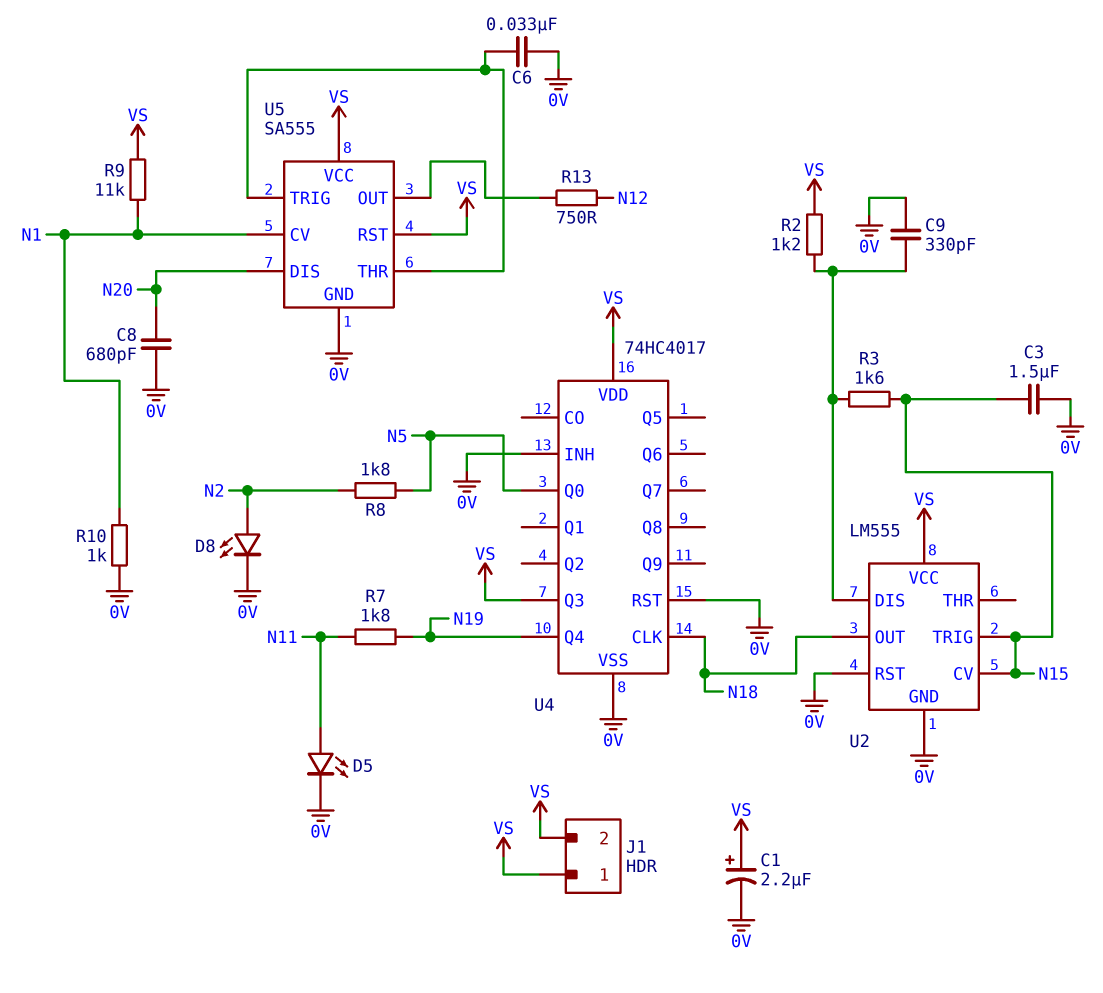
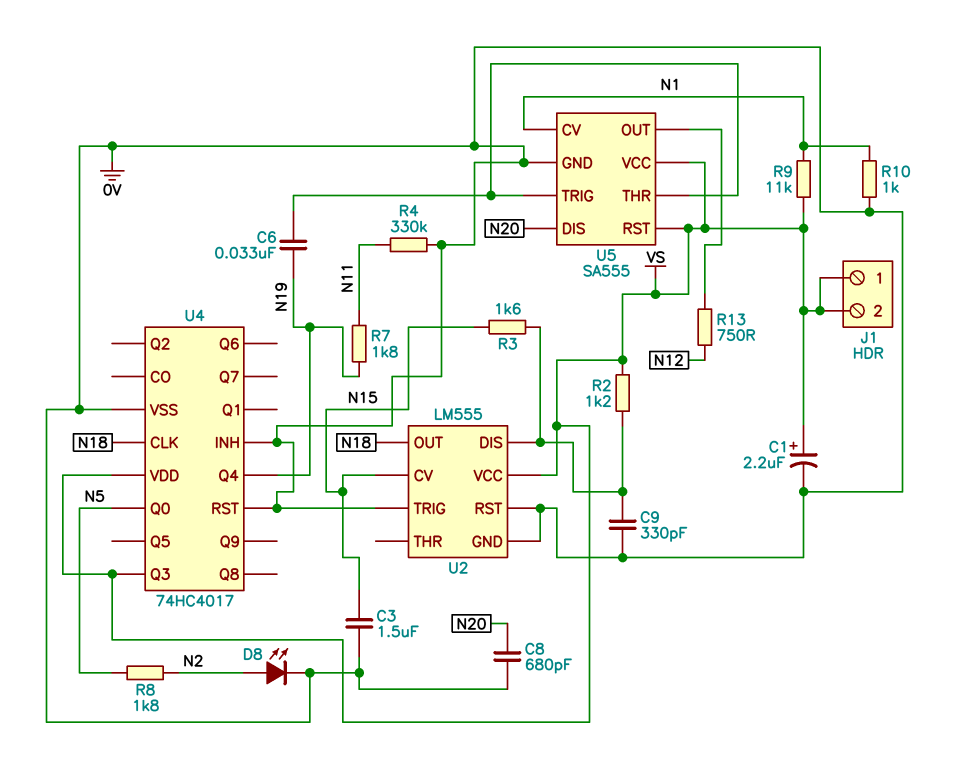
C6: 33nF (0V, U5/THR) -> 33nF (N19, U5/THR)
D5: LED (A N11, K 0V) -> none
R4: none -> 330k (0V, N11)
U2 pin TRIG: N15 -> 0V

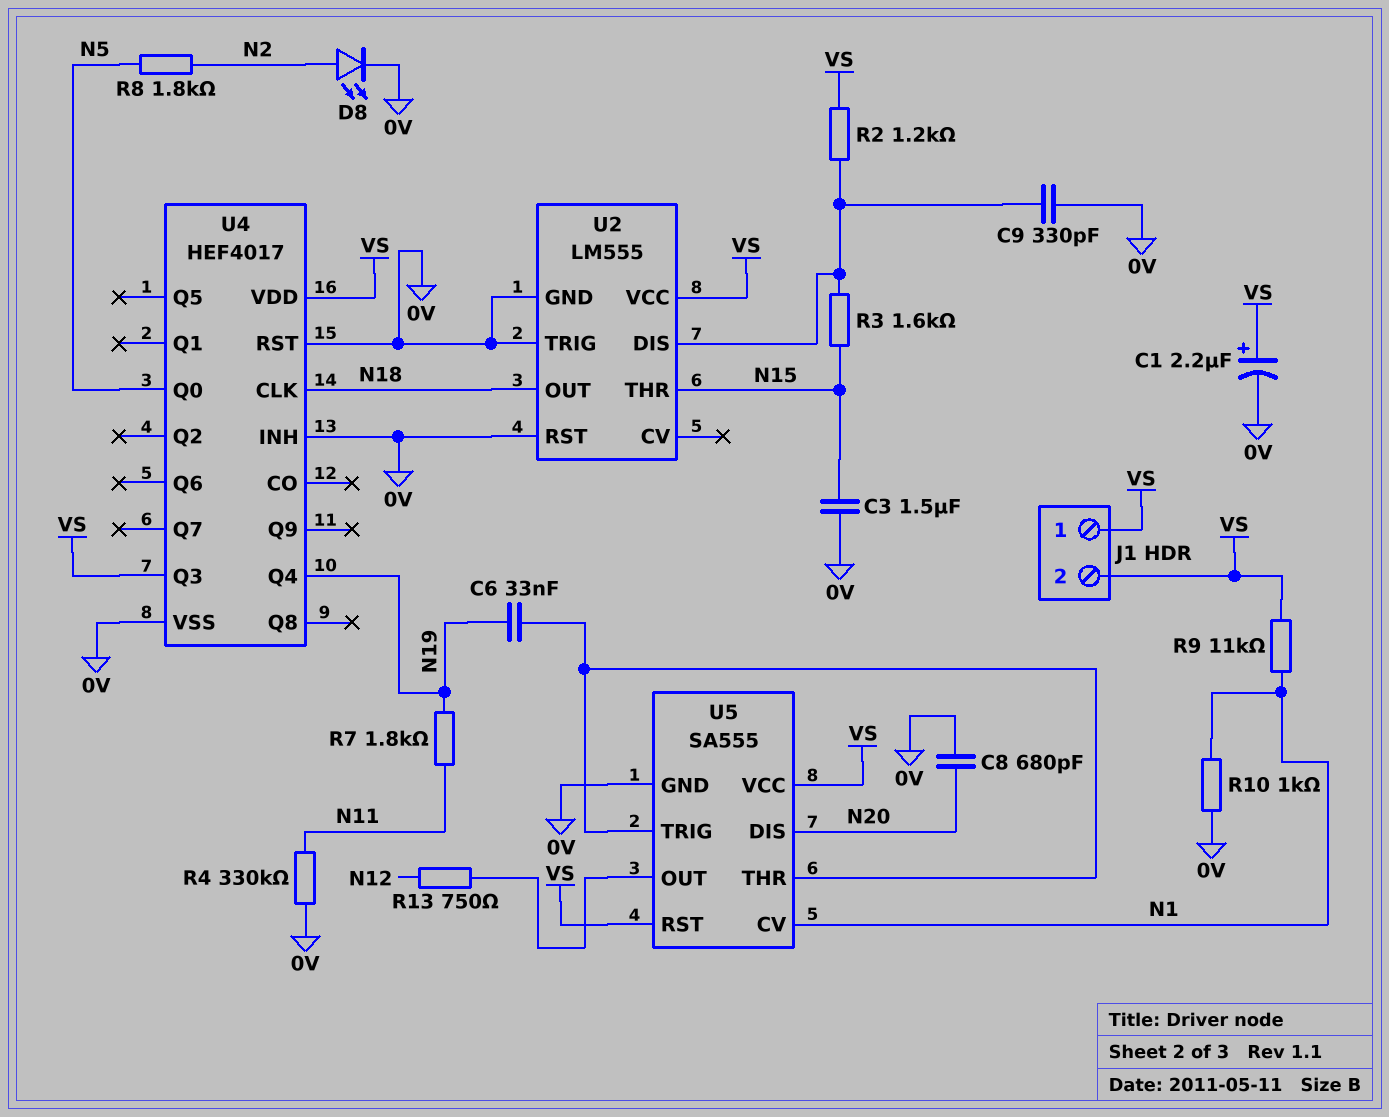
U2 pin CV: N15 -> none
U2 pin THR: none -> N15
U4: 74HC4017 -> HEF4017

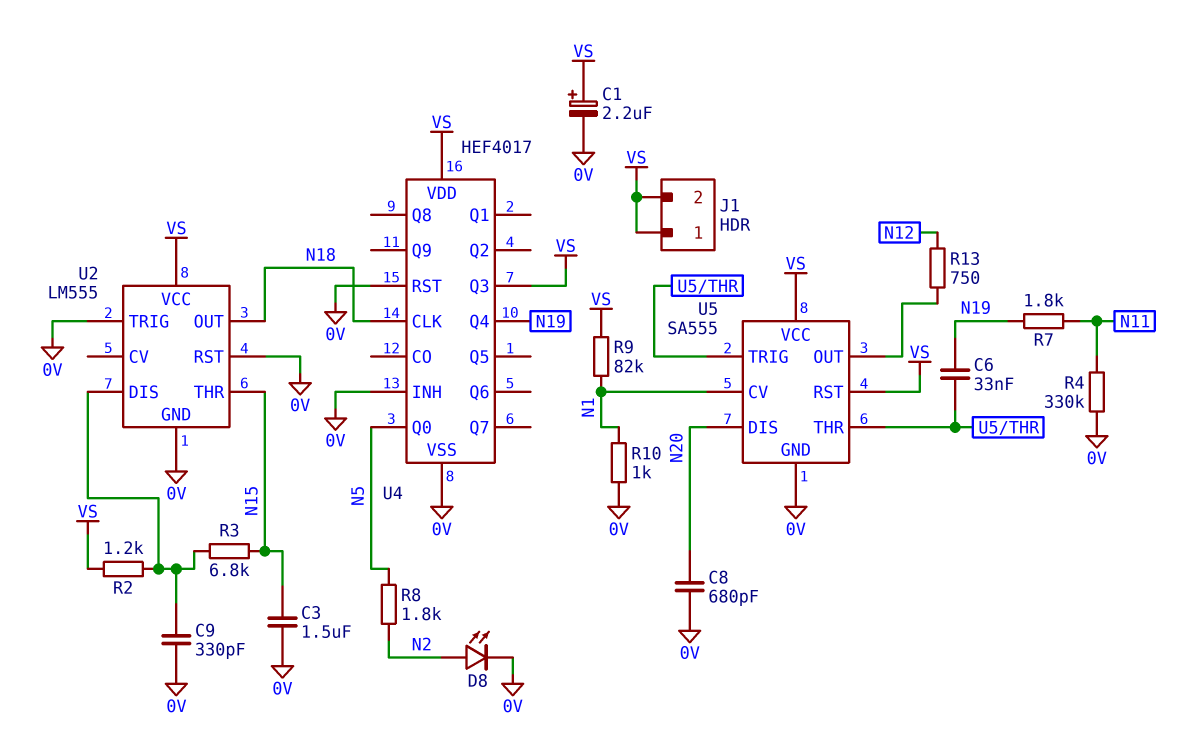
R3: 1.6k (N15, U2/DIS) -> 6.8k (N15, U2/DIS)
R9: 11k (N1, VS) -> 82k (N1, VS)

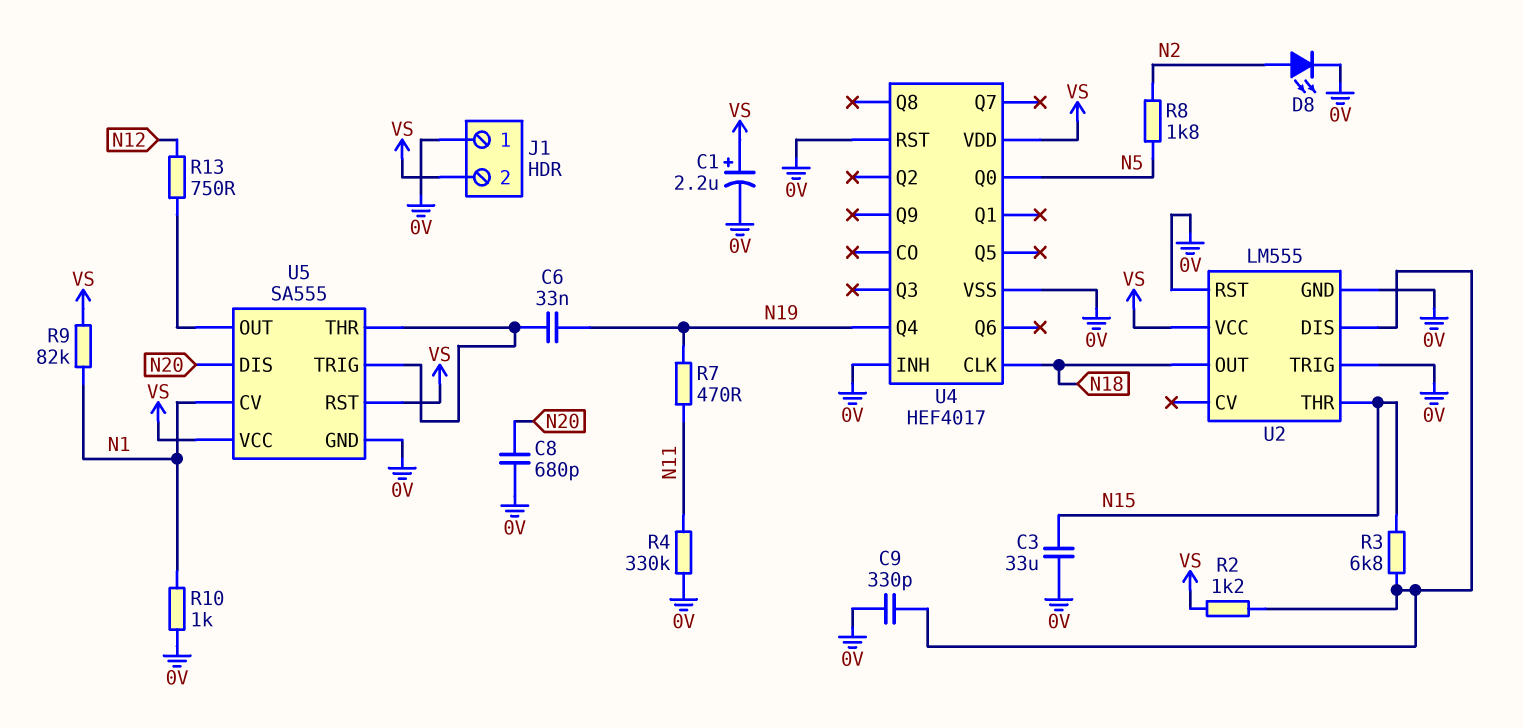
C3: 1.5uF (0V, N15) -> 33uF (0V, N15)
J1 pin 1: VS -> 0V
R7: 1.8k (N11, N19) -> 470 (N11, N19)
U4 pin Q3: VS -> none

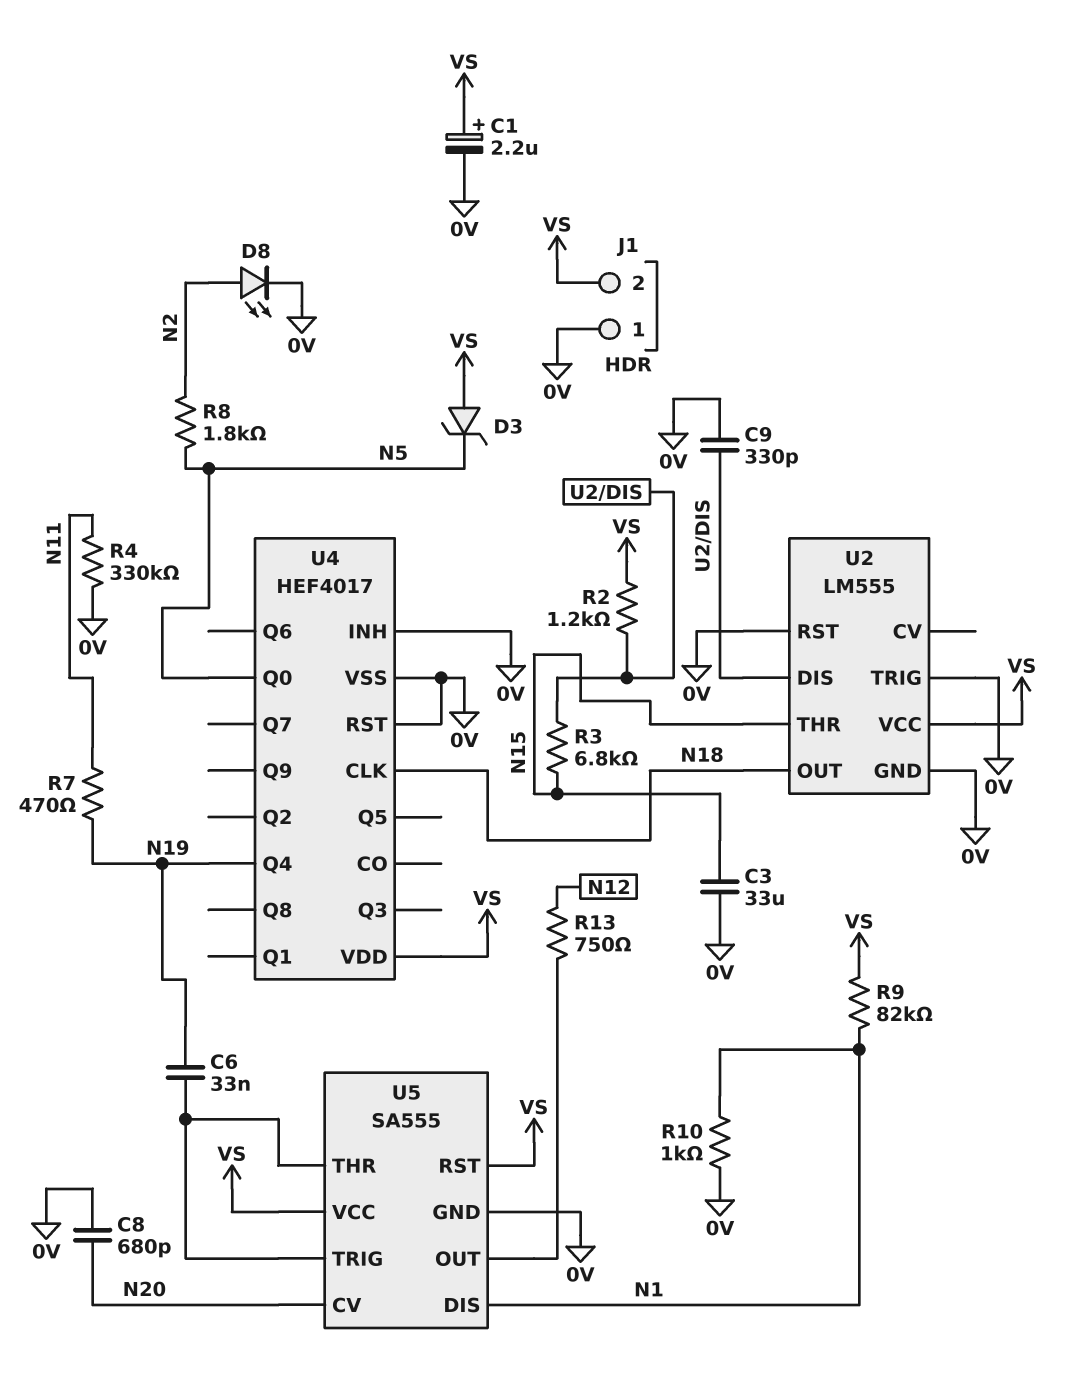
D3: none -> zener (A VS, K N5)
U5 pin CV: N1 -> N20
U5 pin DIS: N20 -> N1

